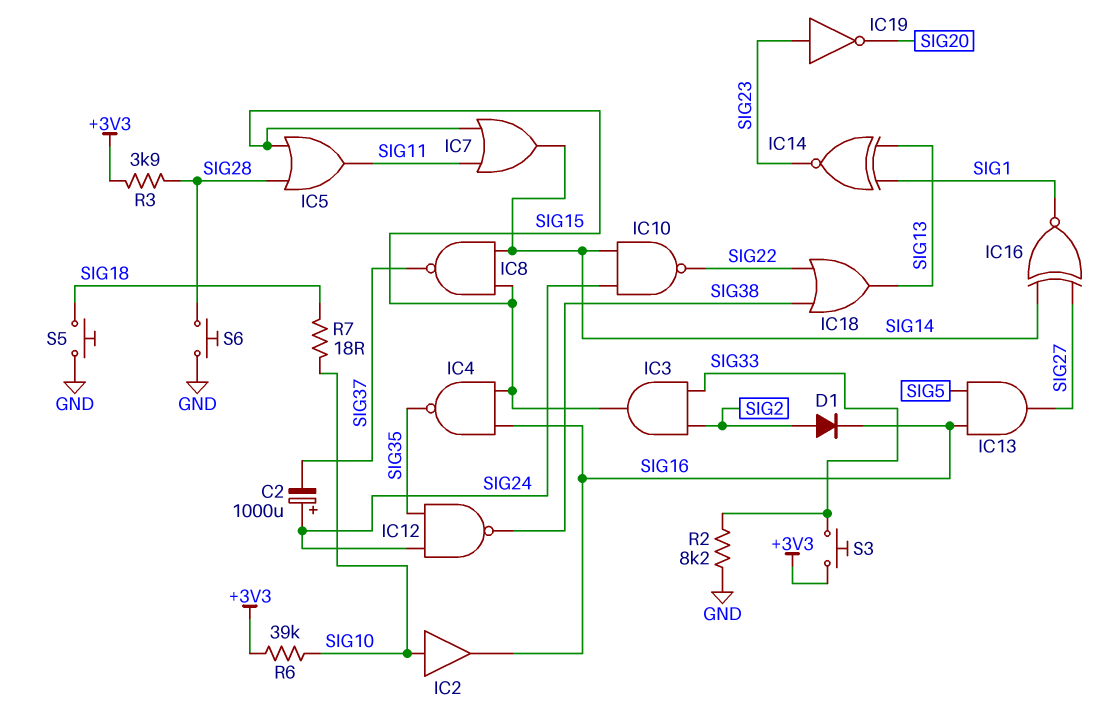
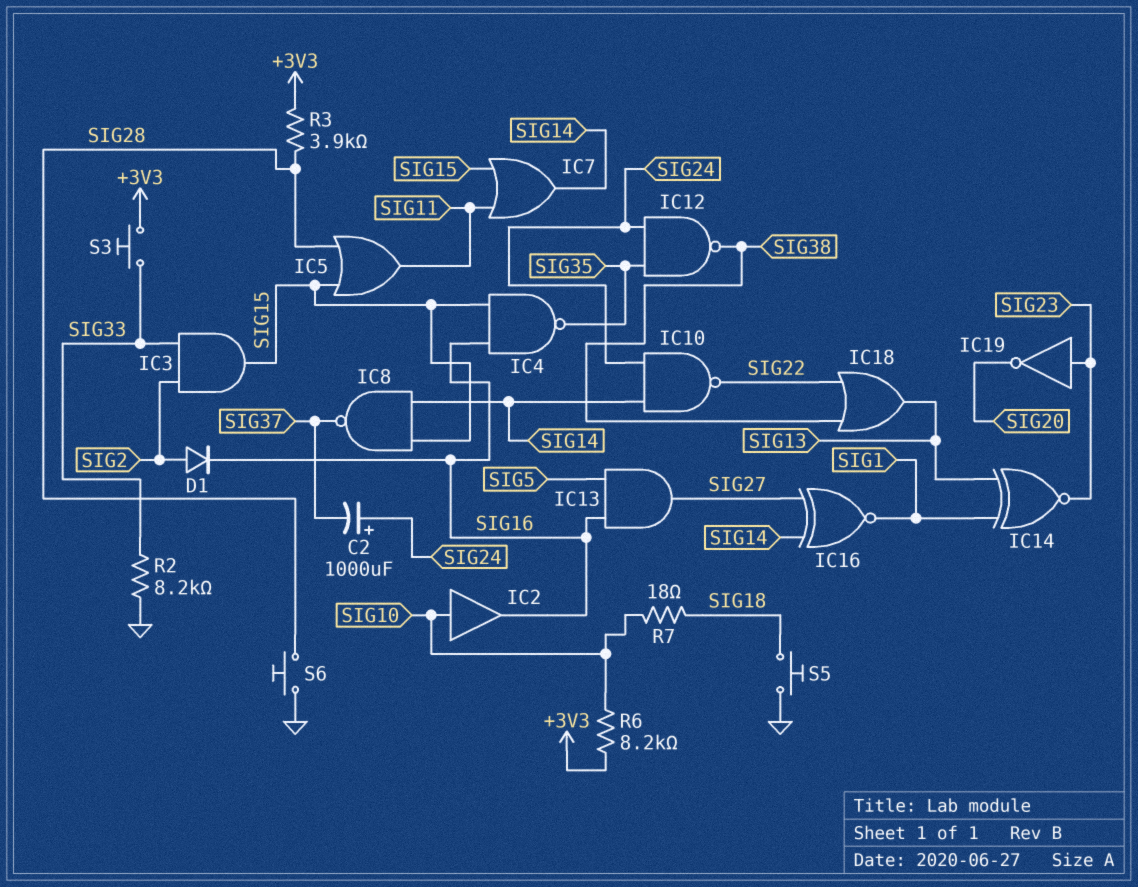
R6: 39k (+3V3, SIG10) -> 8.2k (+3V3, SIG10)

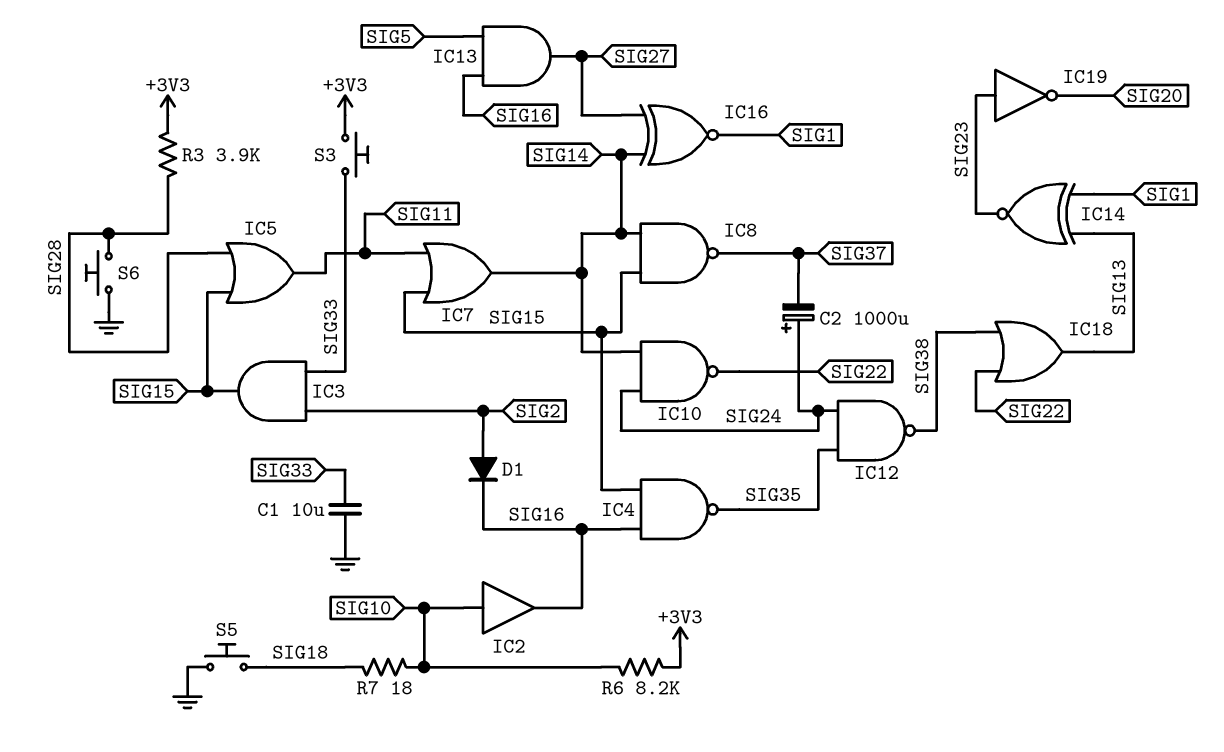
C1: none -> 10uF (GND, SIG33)
R2: 8.2k (GND, SIG33) -> none

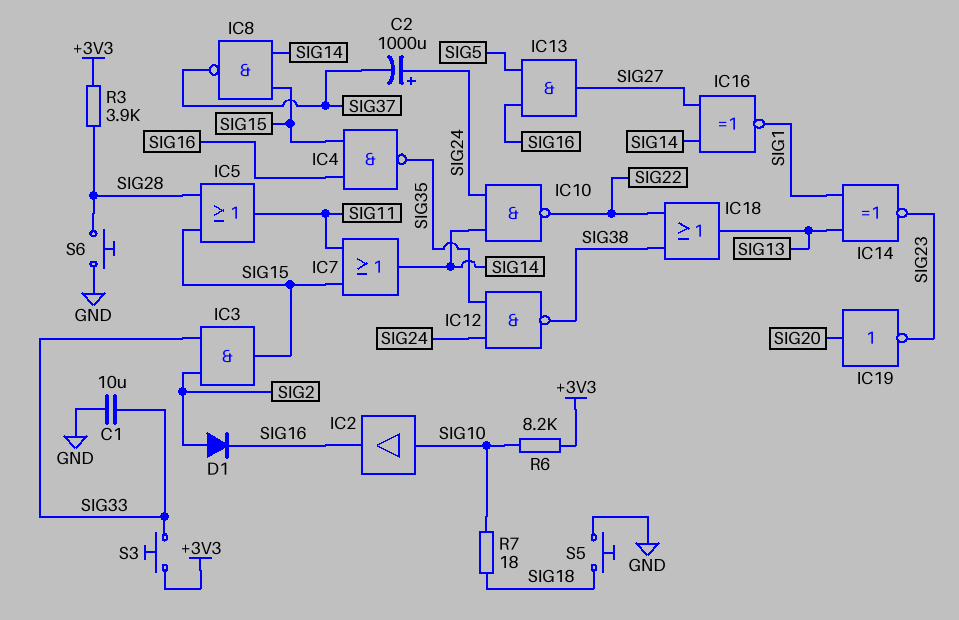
IC19: NOT (in SIG23, out SIG20) -> NOT (in SIG20, out SIG23)

